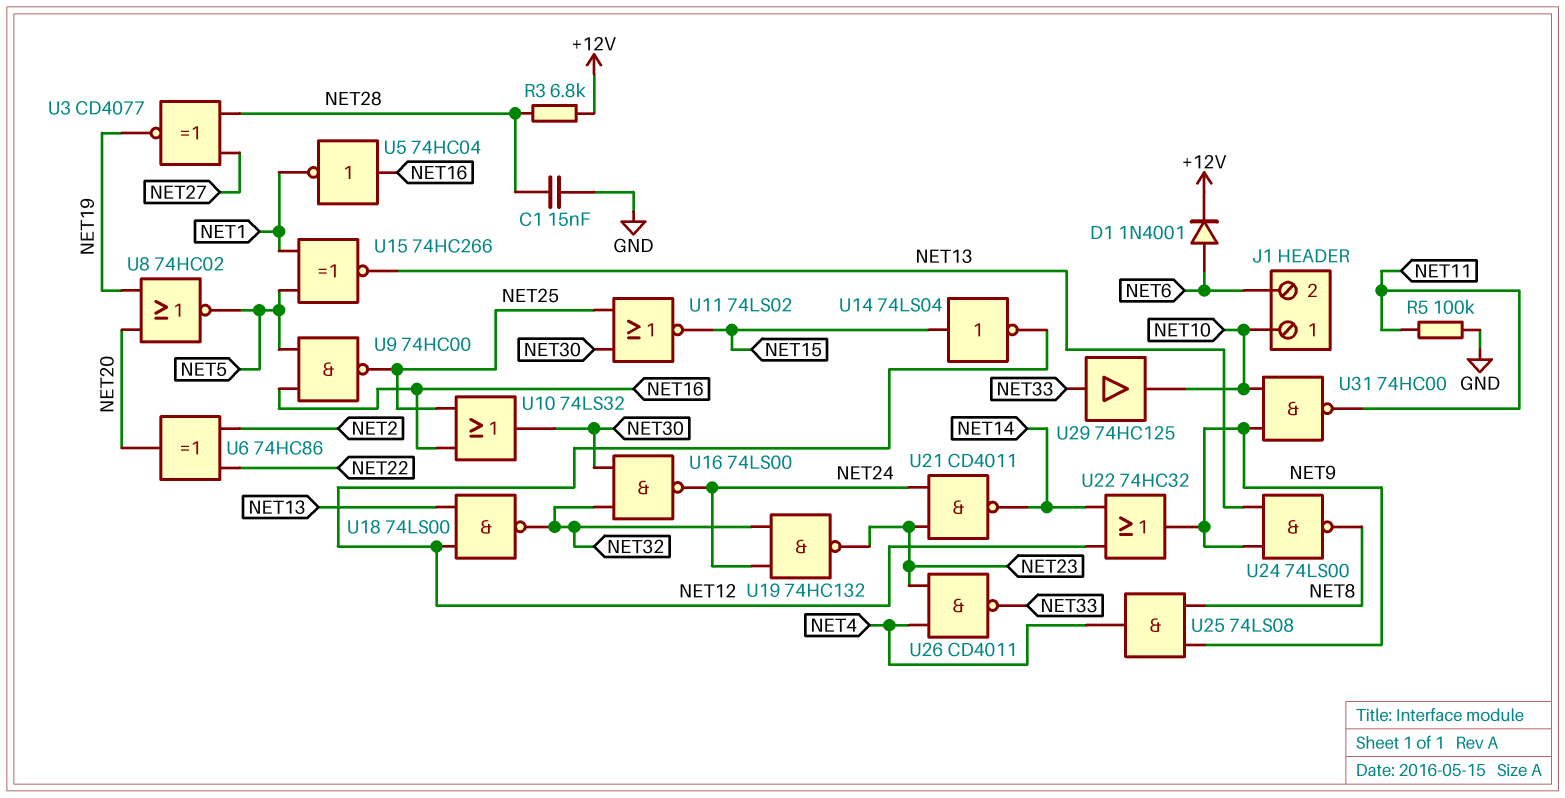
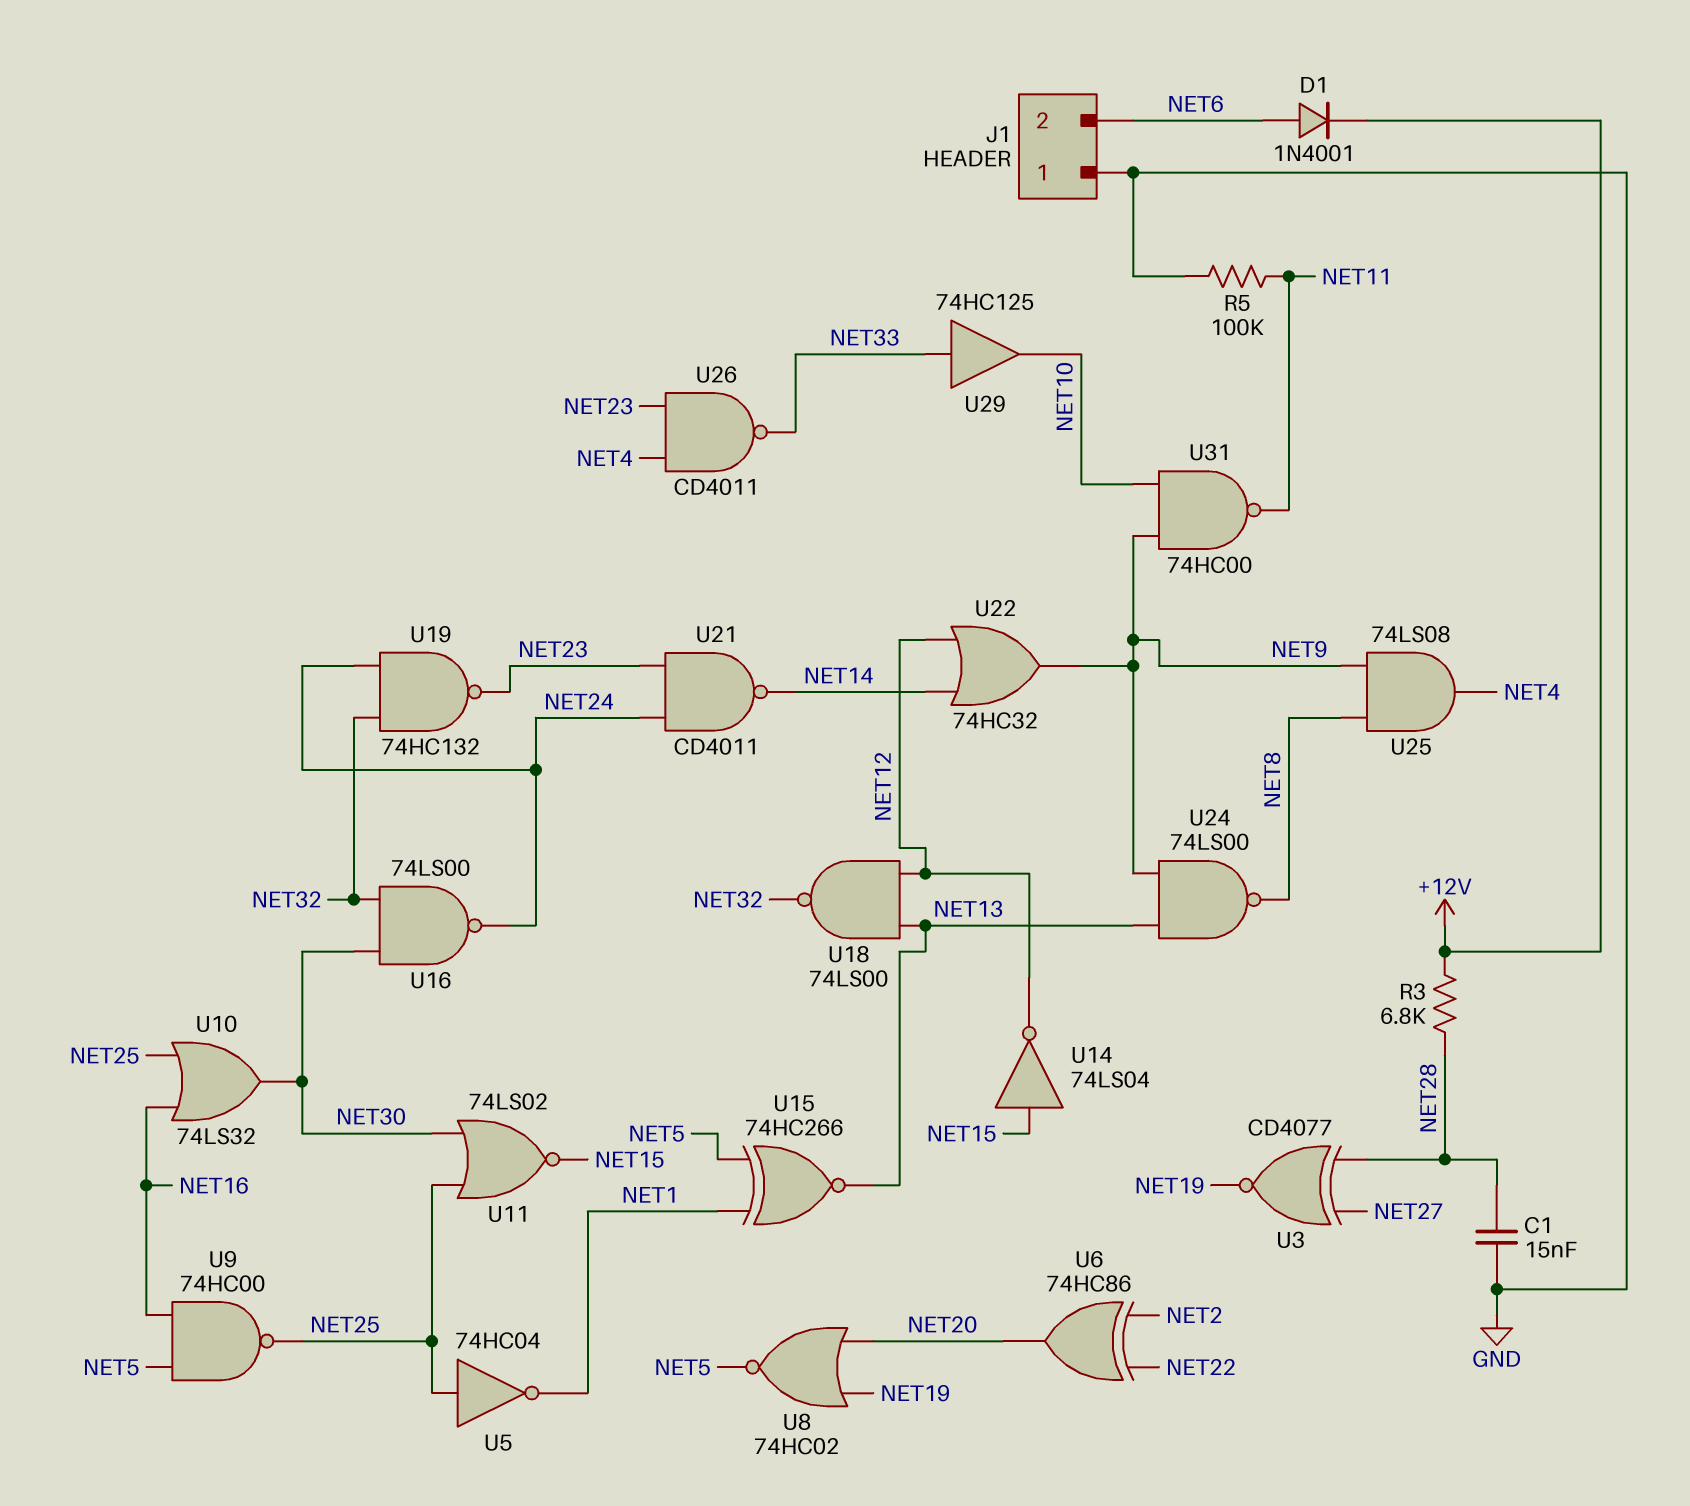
J1 pin 1: NET10 -> GND
U5: NOT 74HC04 (in NET16, out NET1) -> NOT 74HC04 (in NET25, out NET1)

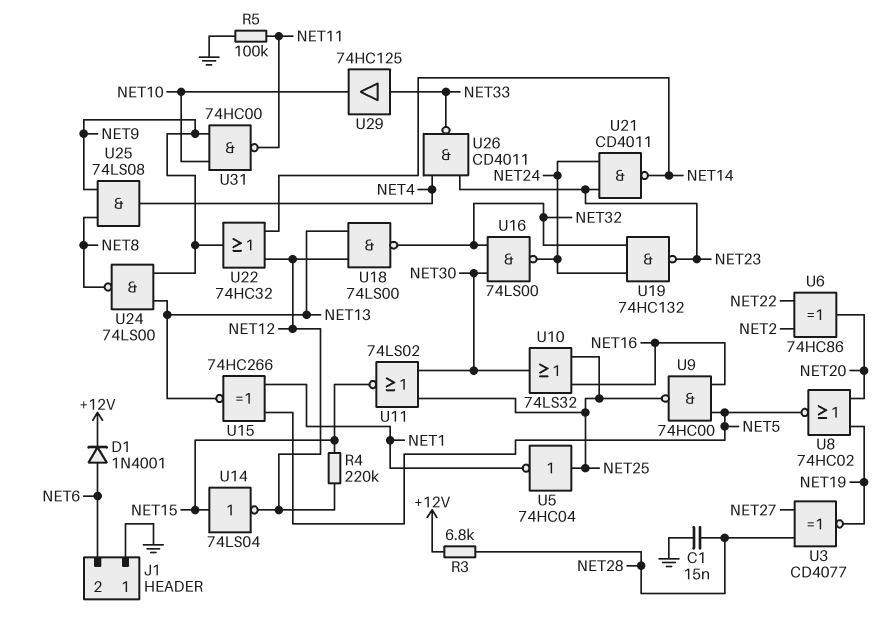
R4: none -> 220k (NET12, NET15)

